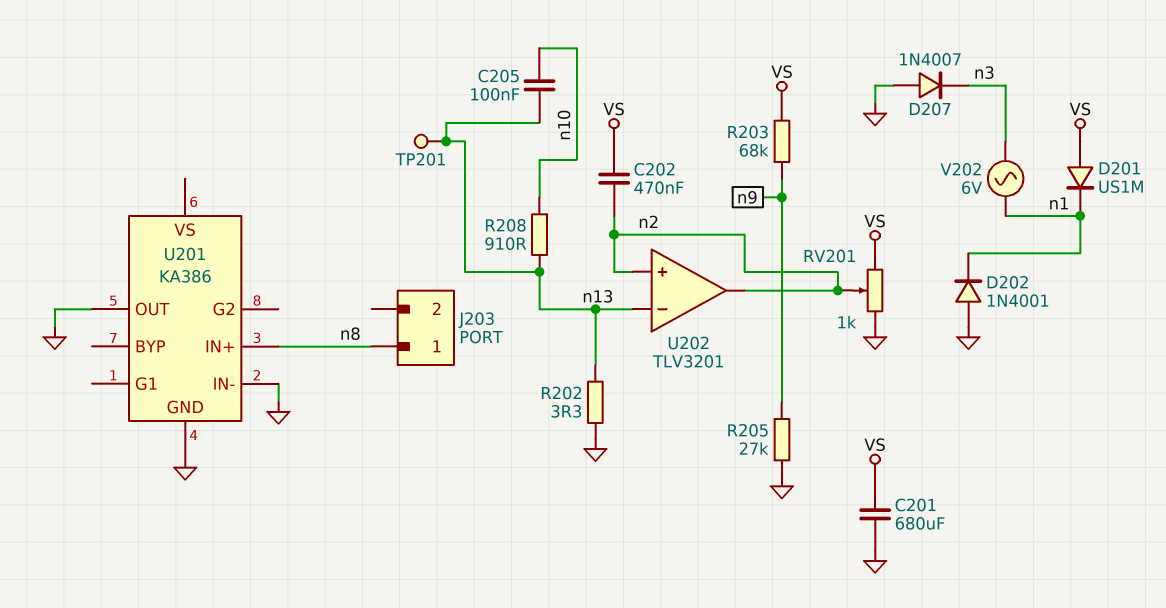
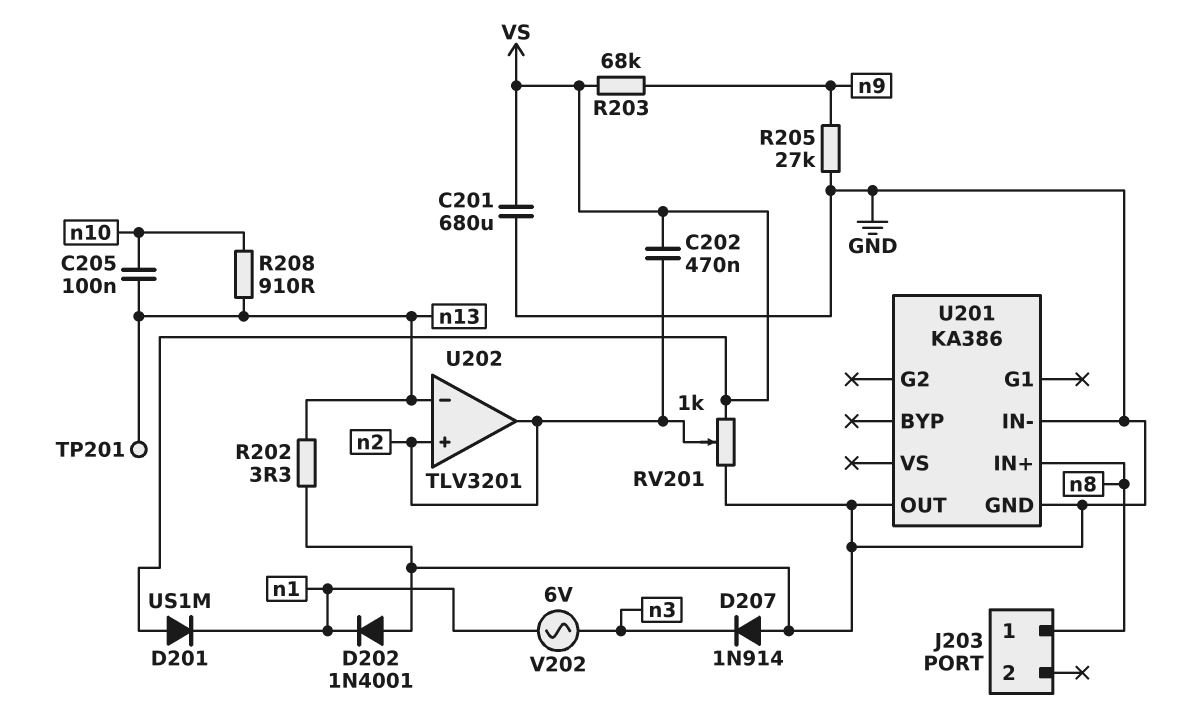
D207: diode 1N4007 (A GND, K n3) -> diode 1N914 (A GND, K n3)

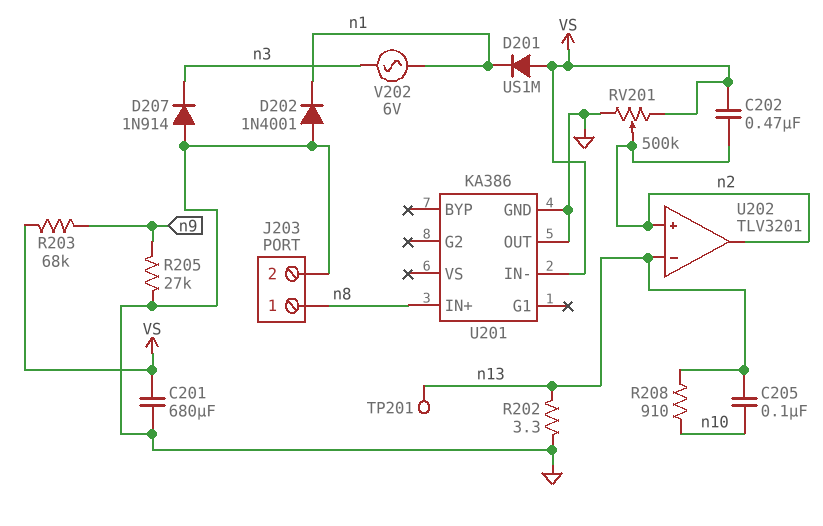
J203 pin 2: none -> GND
RV201: 1k (GND, VS, wiper n2) -> 500k (GND, VS, wiper n2)
U201 pin IN-: GND -> VS

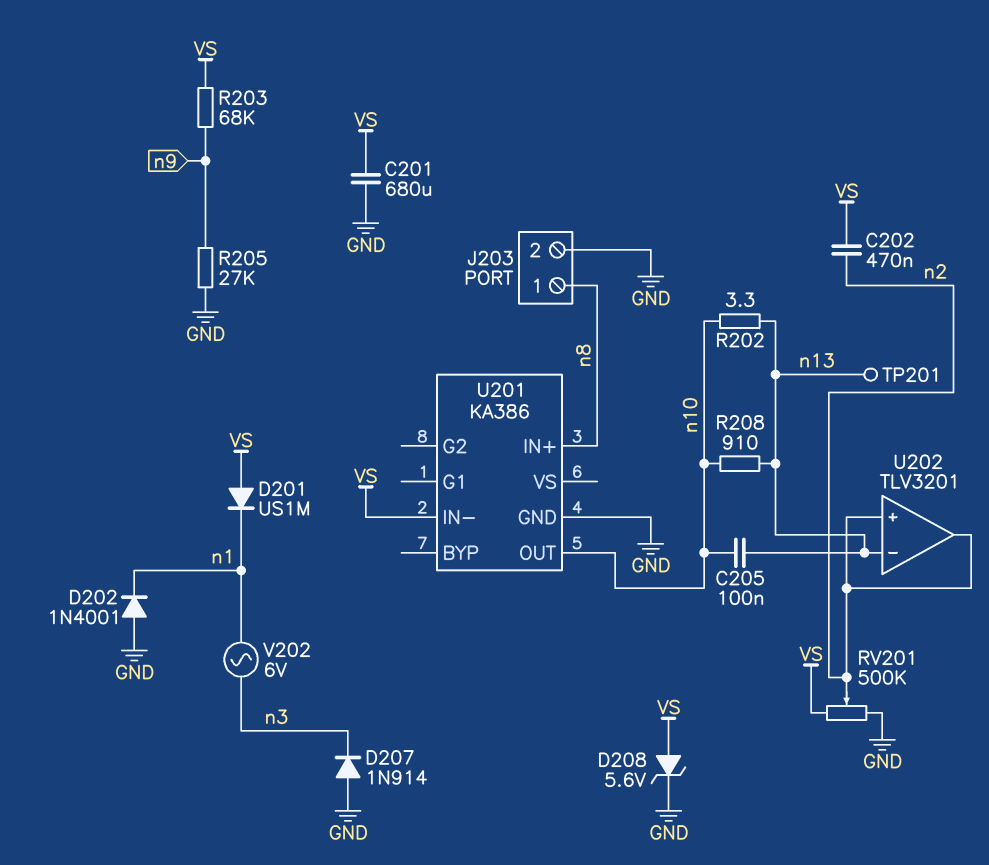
D208: none -> zener 5.6V (A VS, K GND)
R202: 3.3 (GND, n13) -> 3.3 (n10, n13)
U201 pin OUT: GND -> n10

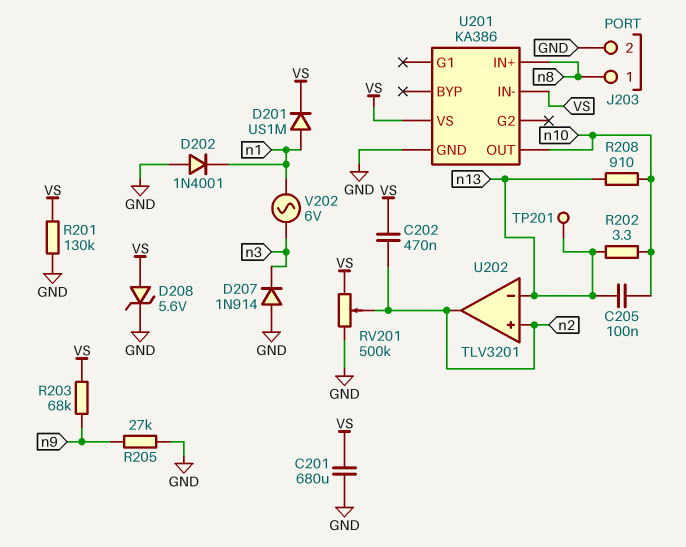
D201: diode US1M (A VS, K n1) -> diode US1M (A n1, K VS)
R201: none -> 130k (GND, VS)
U201 pin VS: none -> VS

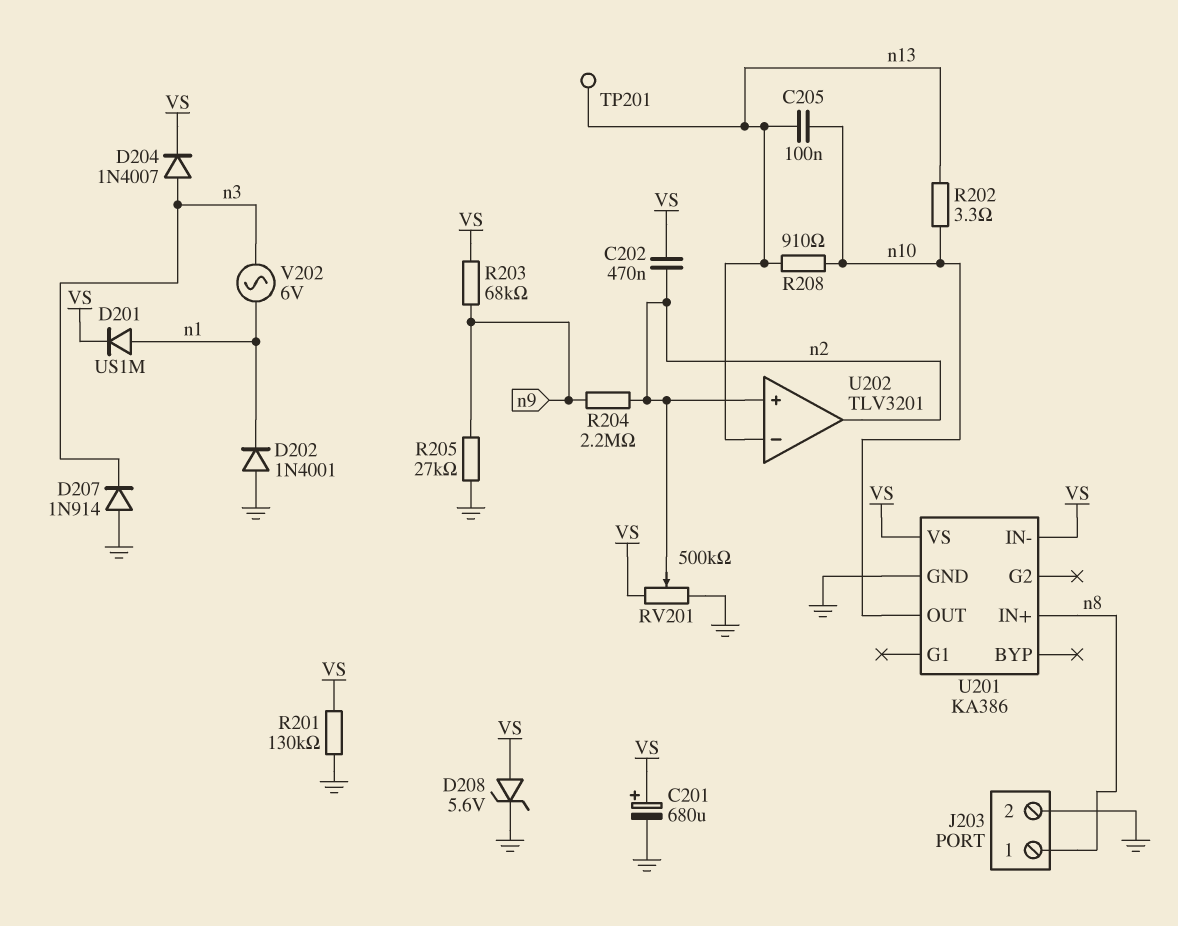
C201: 680uF (GND, VS) -> 680uF (plus VS, minus GND)
D204: none -> diode 1N4007 (A n3, K VS)
R204: none -> 2.2M (n2, n9)

